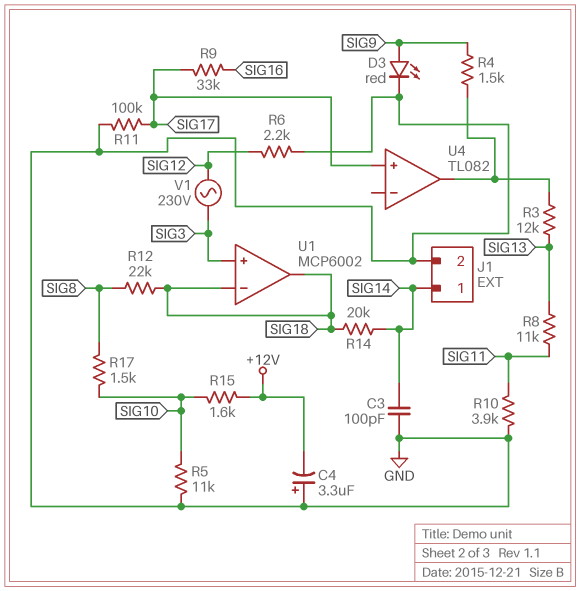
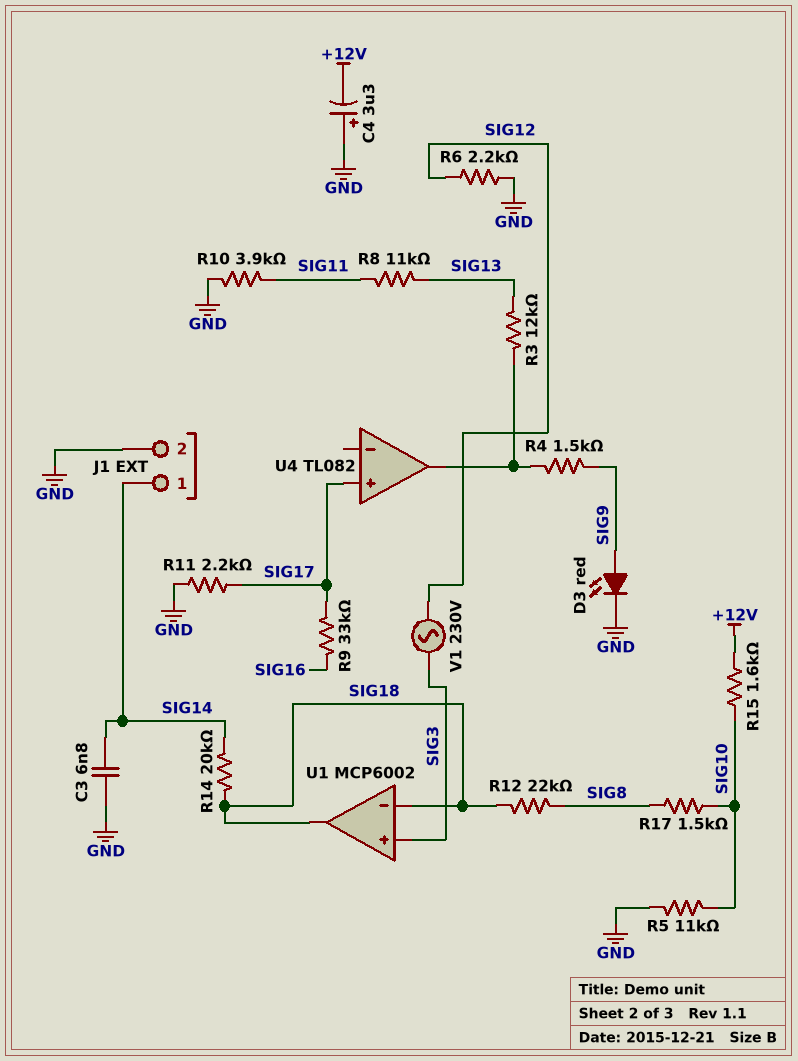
C3: 100pF (GND, SIG14) -> 6.8nF (GND, SIG14)
R11: 100k (GND, SIG17) -> 2.2k (GND, SIG17)

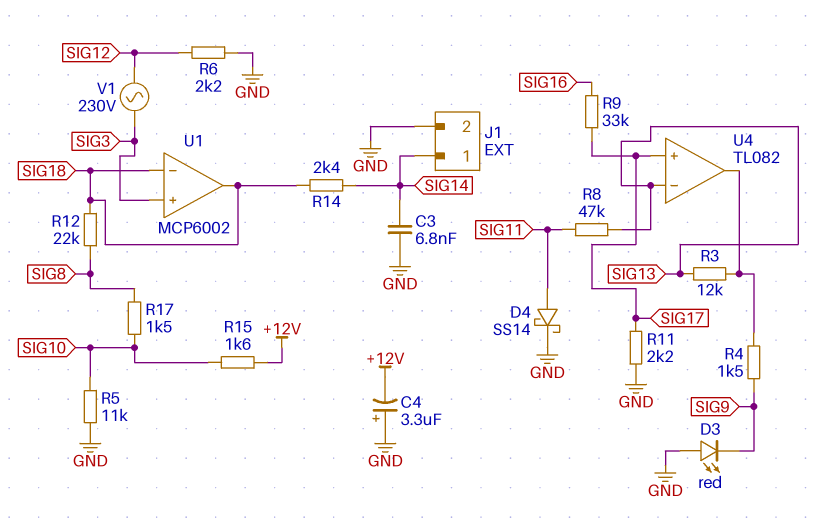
D3: LED red (A SIG9, K GND) -> LED red (A GND, K SIG9)
D4: none -> schottky SS14 (A SIG11, K GND)
R8: 11k (SIG11, SIG13) -> 47k (SIG11, SIG13)
R10: 3.9k (GND, SIG11) -> none
R14: 20k (SIG14, SIG18) -> 2.4k (SIG14, SIG18)
U4 pin in-: none -> SIG13

